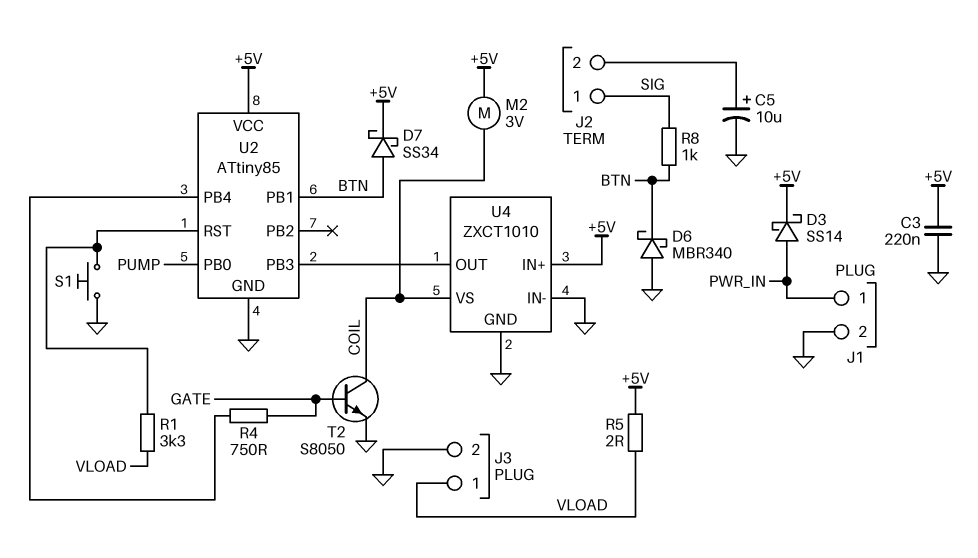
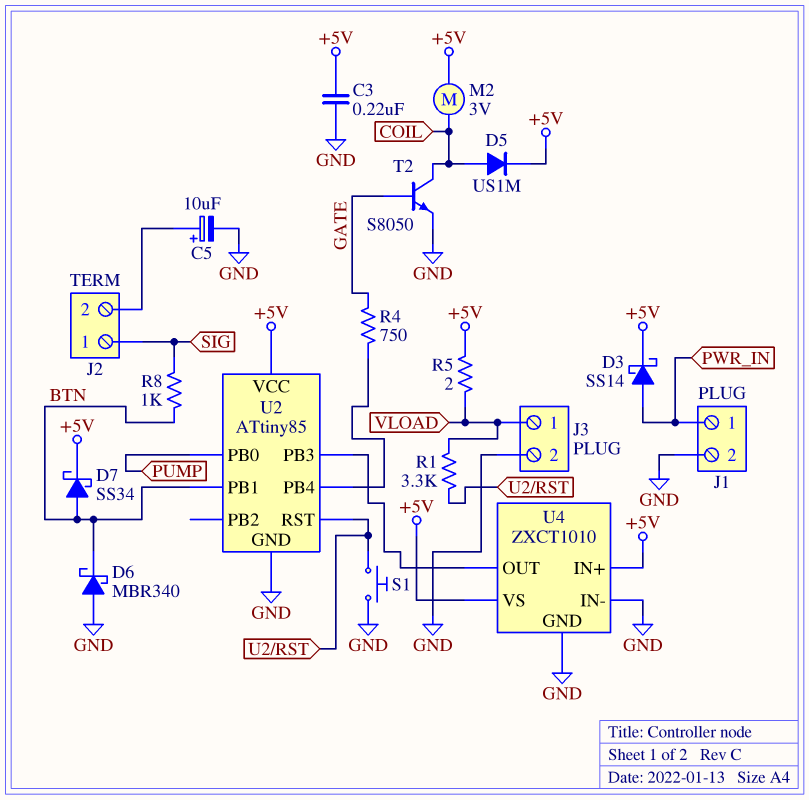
D5: none -> diode US1M (A COIL, K +5V)
U4 pin VS: COIL -> +5V

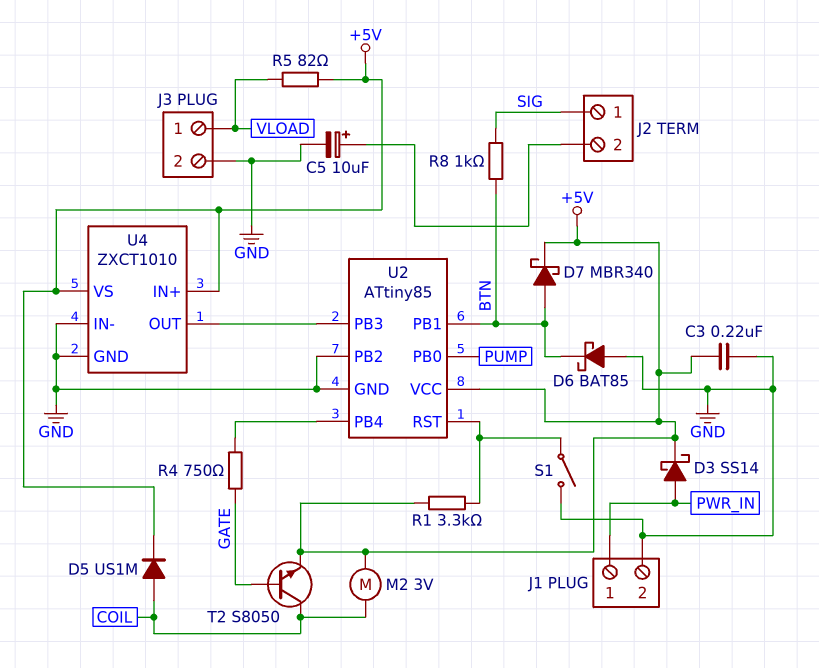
D6: schottky MBR340 (A GND, K BTN) -> schottky BAT85 (A GND, K BTN)
D7: schottky SS34 (A BTN, K +5V) -> schottky MBR340 (A BTN, K +5V)
R1: 3.3k (U2/RST, VLOAD) -> 3.3k (+5V, U2/RST)
R5: 2 (+5V, VLOAD) -> 82 (+5V, VLOAD)
S1: button (GND, U2/RST) -> switch (GND, U2/RST)
T2: NPN S8050 (B GATE, C COIL, E GND) -> NPN S8050 (B GATE, C COIL, E +5V)
U2 pin PB2: none -> GND

